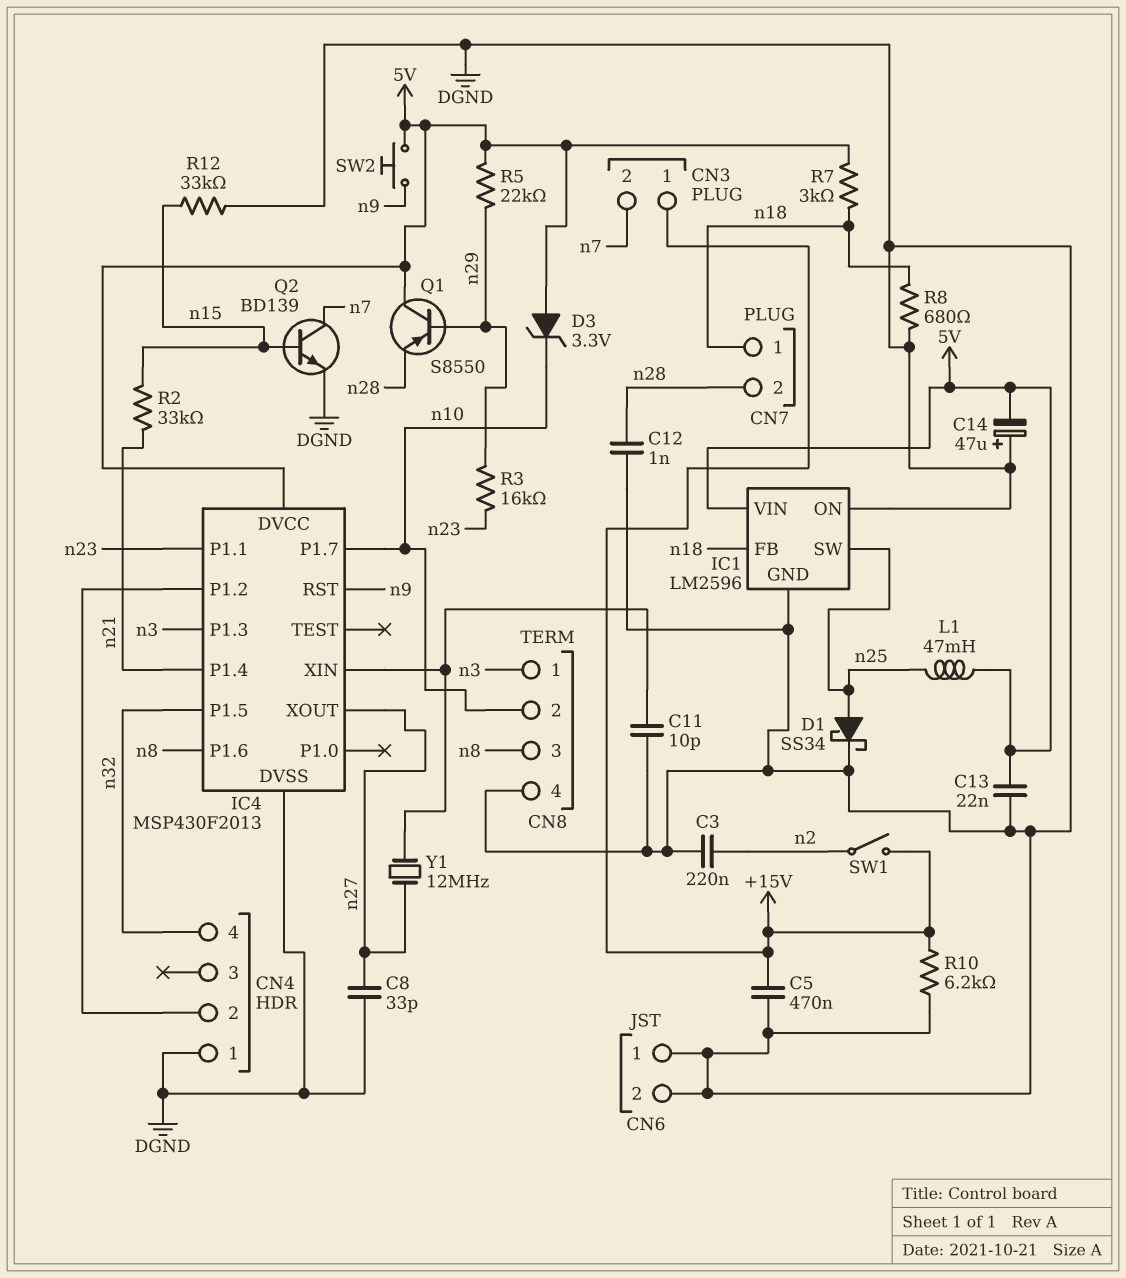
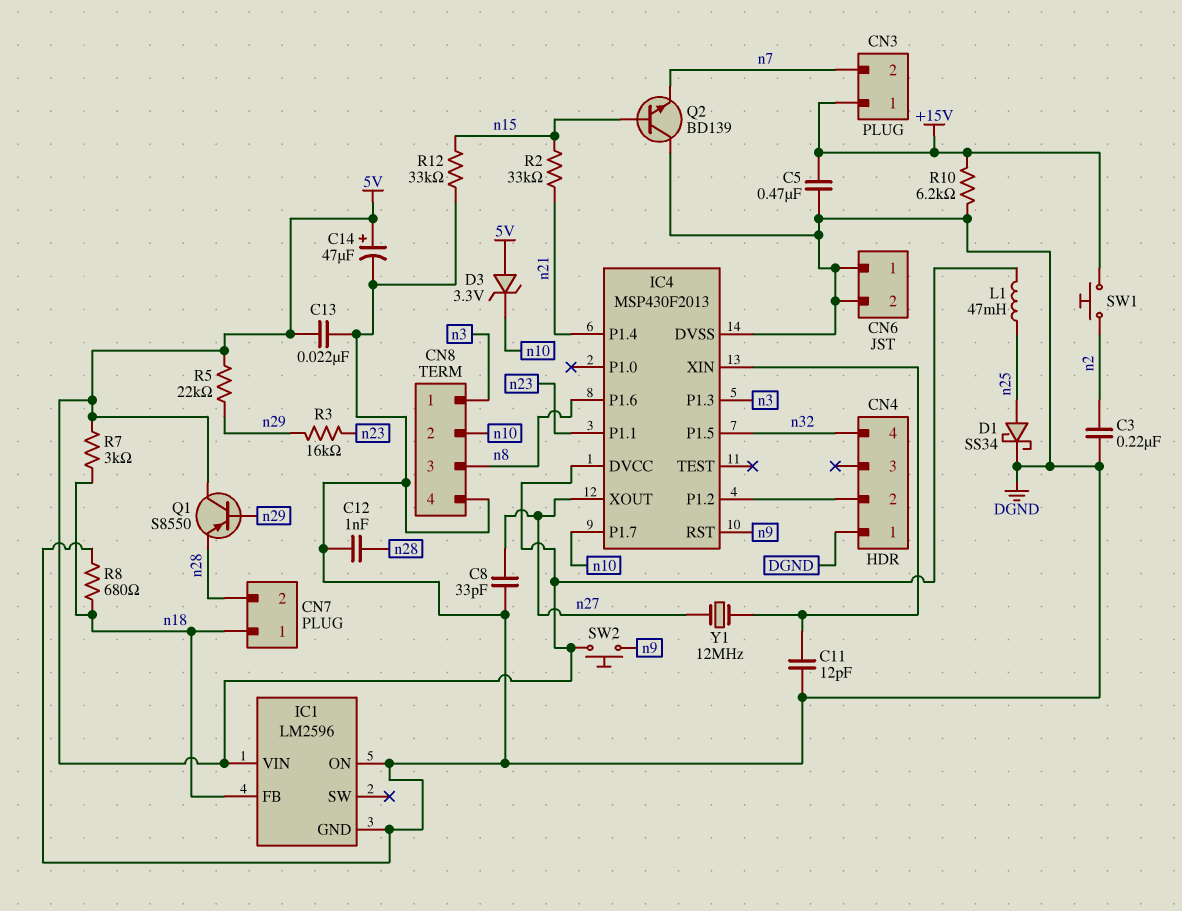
C11: 10pF (DGND, IC4/XIN) -> 12pF (DGND, IC4/XIN)
C14: 47uF (plus DGND, minus 5V) -> 47uF (plus 5V, minus DGND)
IC1 pin SW: n25 -> none
Q2: NPN BD139 (B n15, C n7, E DGND) -> NPN BD139 (B n15, C DGND, E n7)
SW1: switch (+15V, n2) -> button (+15V, n2)

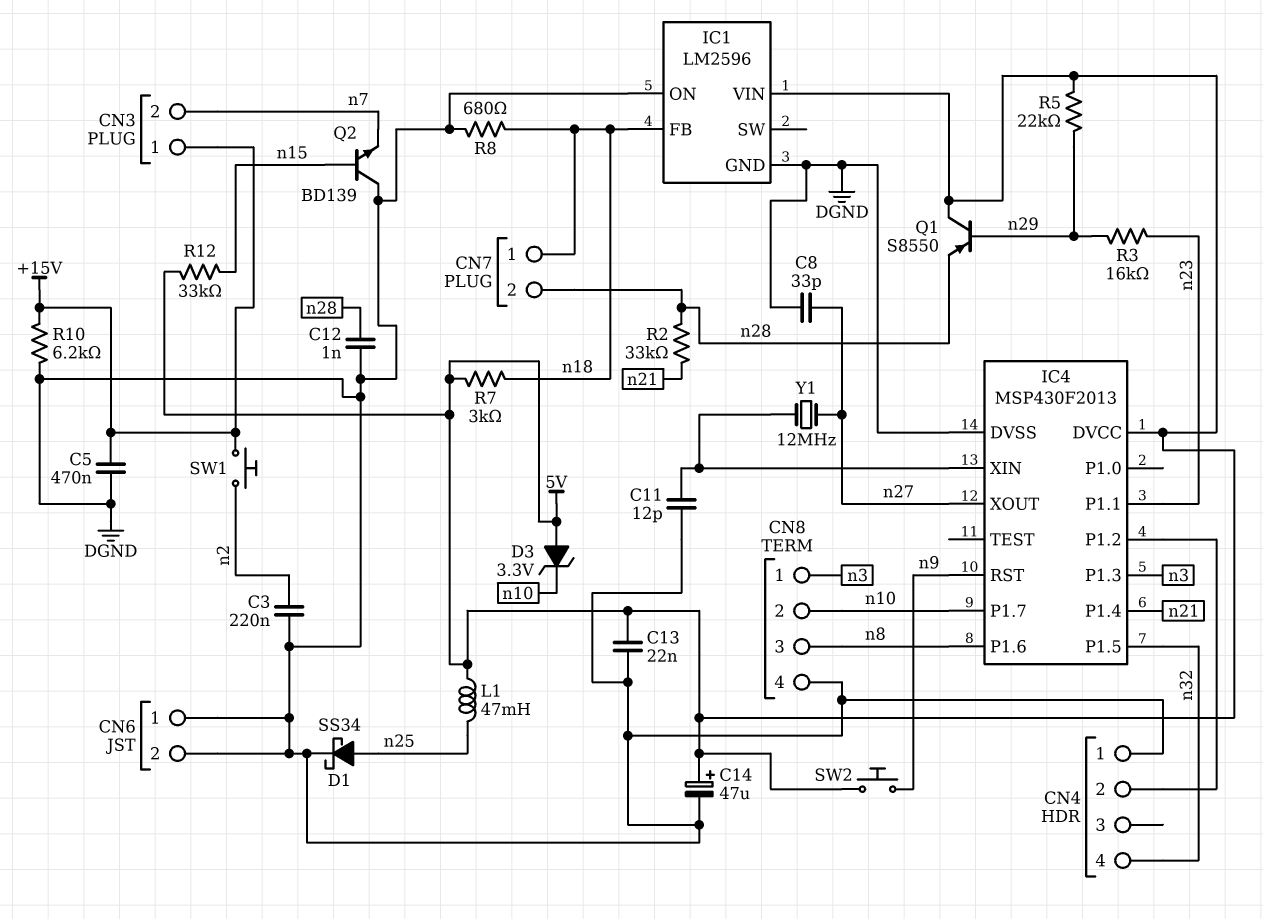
R2: 33k (n15, n21) -> 33k (n21, n28)
R12: 33k (DGND, n15) -> 33k (5V, n15)

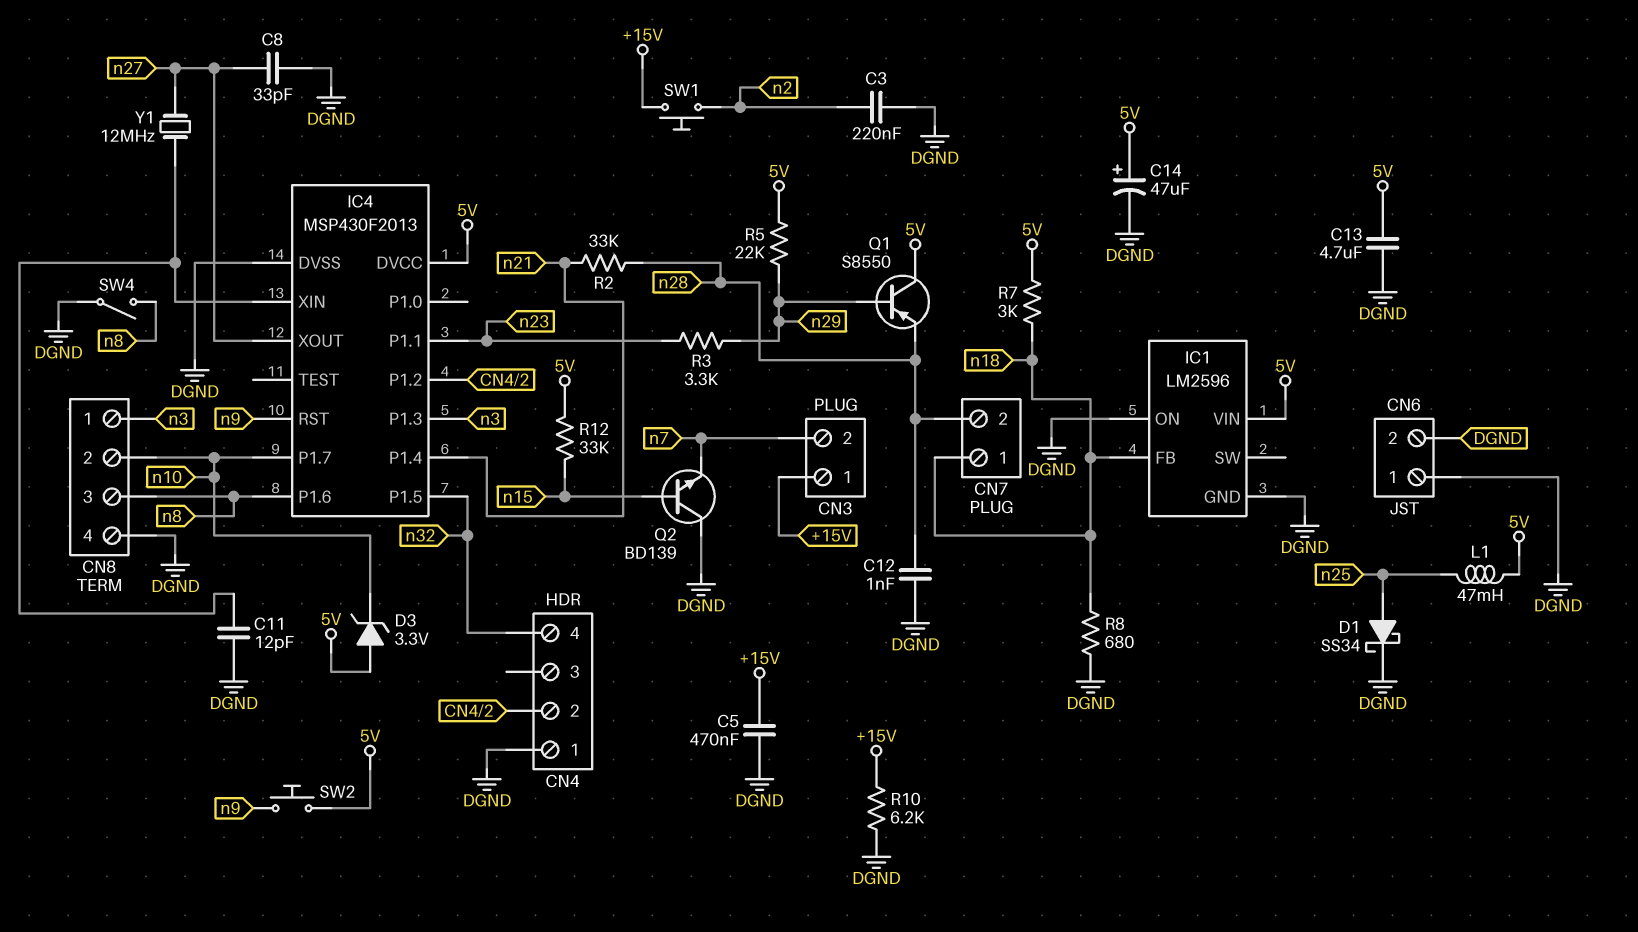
C13: 22nF (5V, DGND) -> 4.7uF (5V, DGND)
R3: 16k (n23, n29) -> 3.3k (n23, n29)
SW4: none -> switch (DGND, n8)

